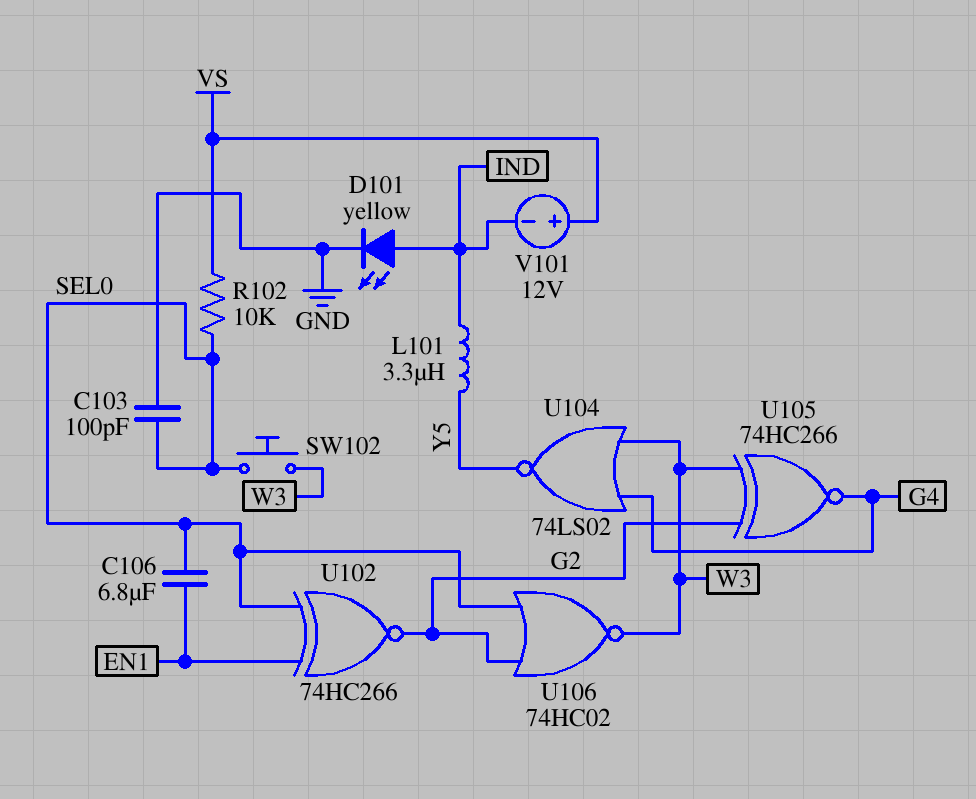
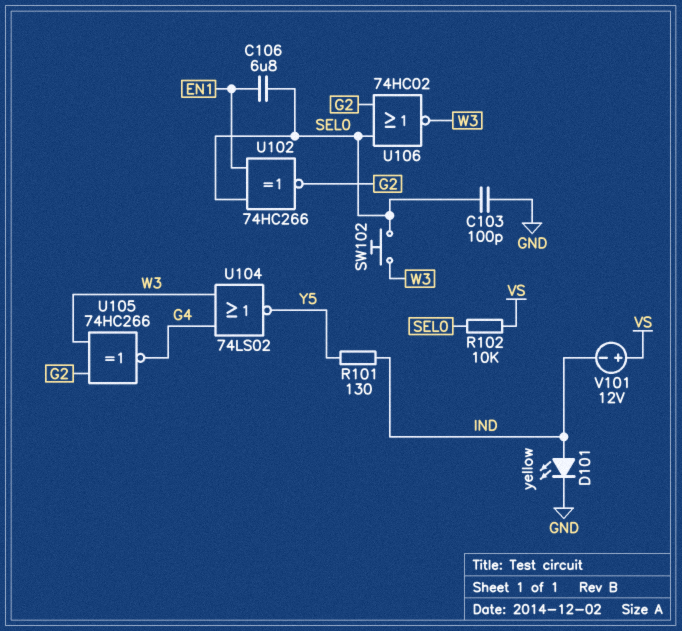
L101: 3.3uH (IND, Y5) -> none
R101: none -> 130 (IND, Y5)

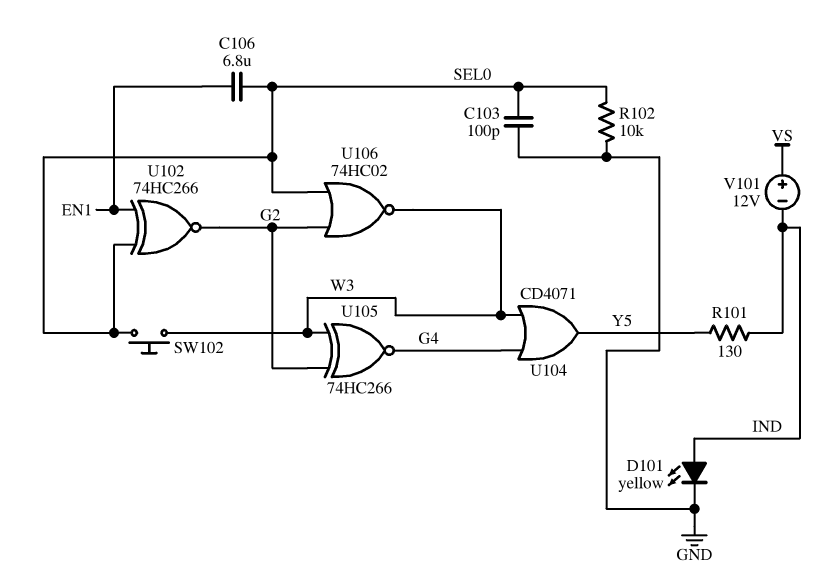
R102: 10k (SEL0, VS) -> 10k (GND, SEL0)
U104: NOR 74LS02 (in G4, in W3, out Y5) -> OR CD4071 (in G4, in W3, out Y5)

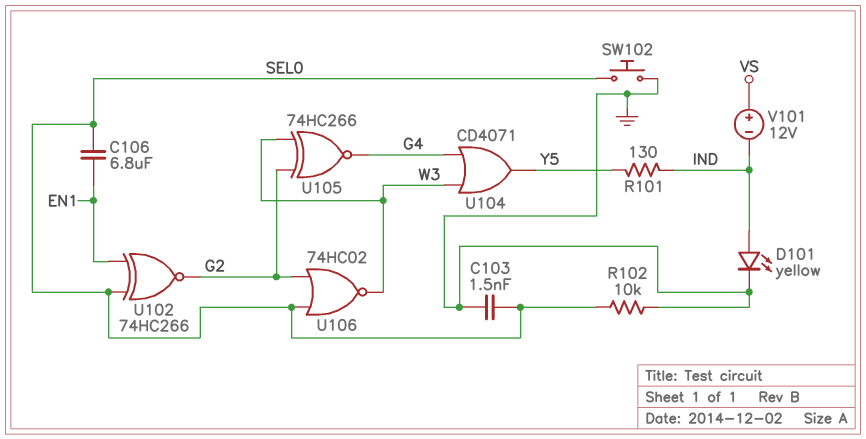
C103: 100pF (GND, SEL0) -> 1.5nF (GND, SEL0)
SW102: button (SEL0, W3) -> button (GND, SEL0)

